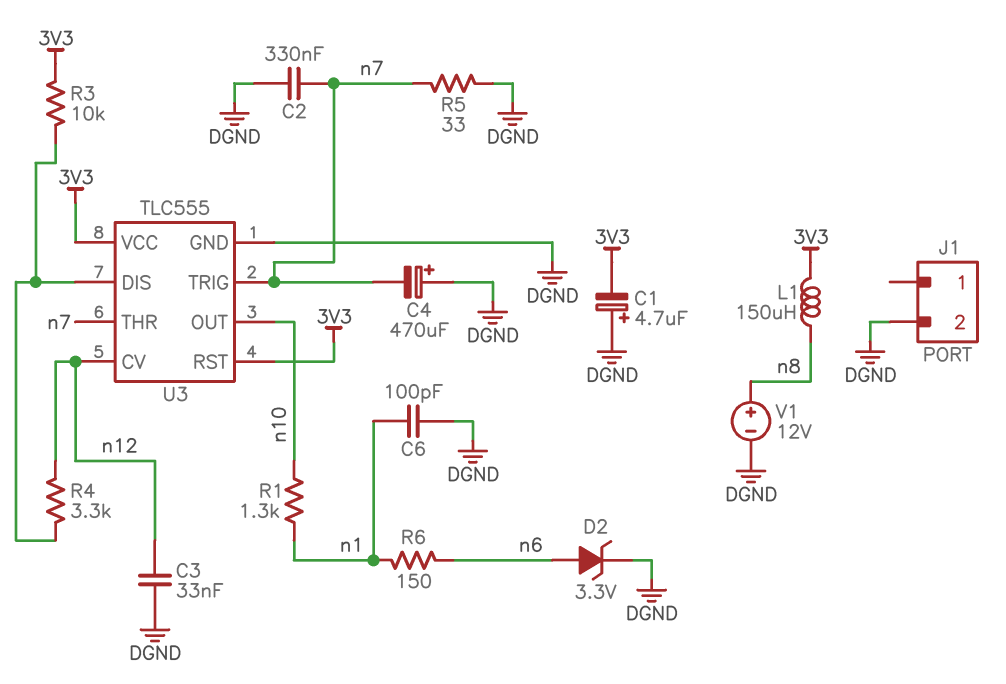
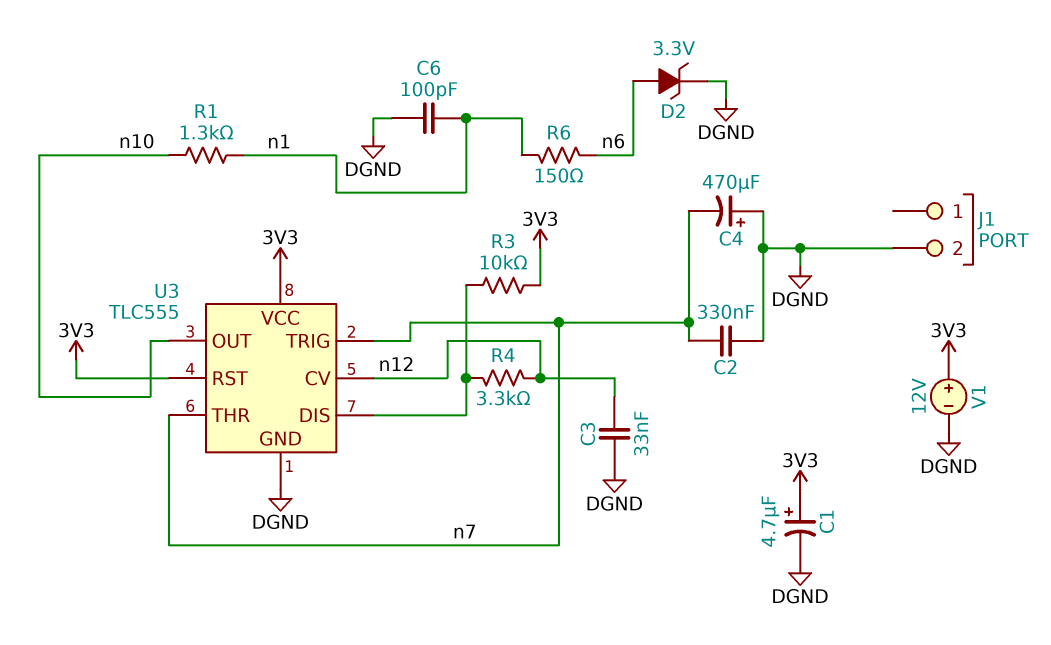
C1: 4.7uF (plus DGND, minus 3V3) -> 4.7uF (plus 3V3, minus DGND)
L1: 150uH (3V3, n8) -> none
R5: 33 (DGND, n7) -> none
V1: 12V (plus n8, minus DGND) -> 12V (plus 3V3, minus DGND)

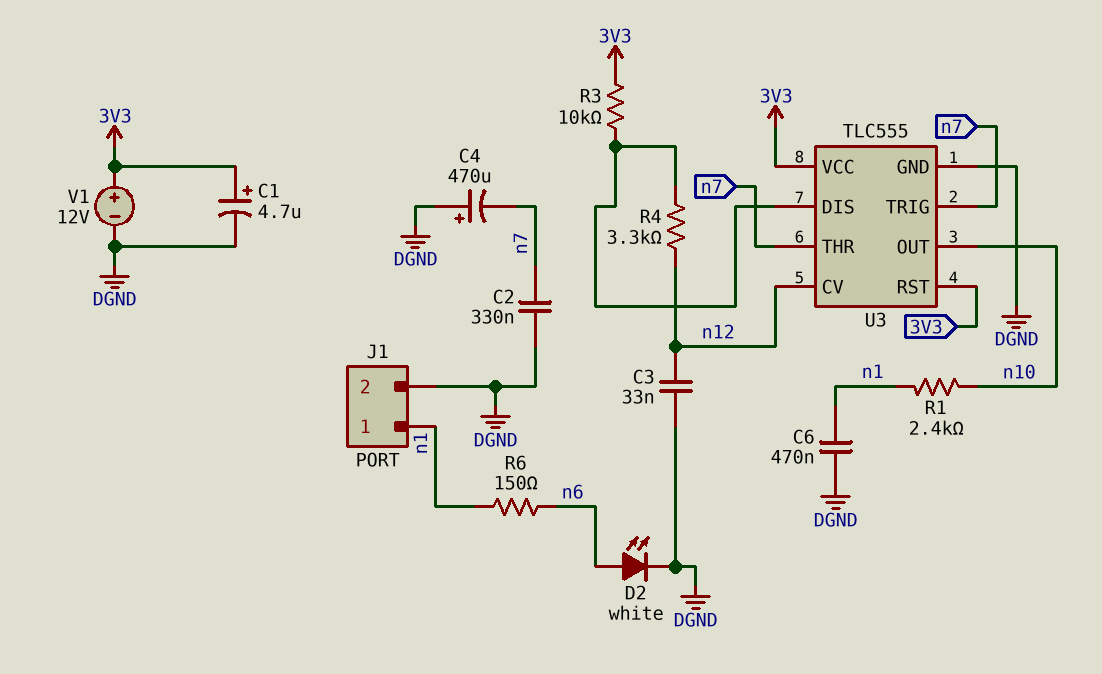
C6: 100pF (DGND, n1) -> 470nF (DGND, n1)
D2: zener 3.3V (A n6, K DGND) -> LED white (A n6, K DGND)
J1 pin 1: none -> n1
R1: 1.3k (n1, n10) -> 2.4k (n1, n10)

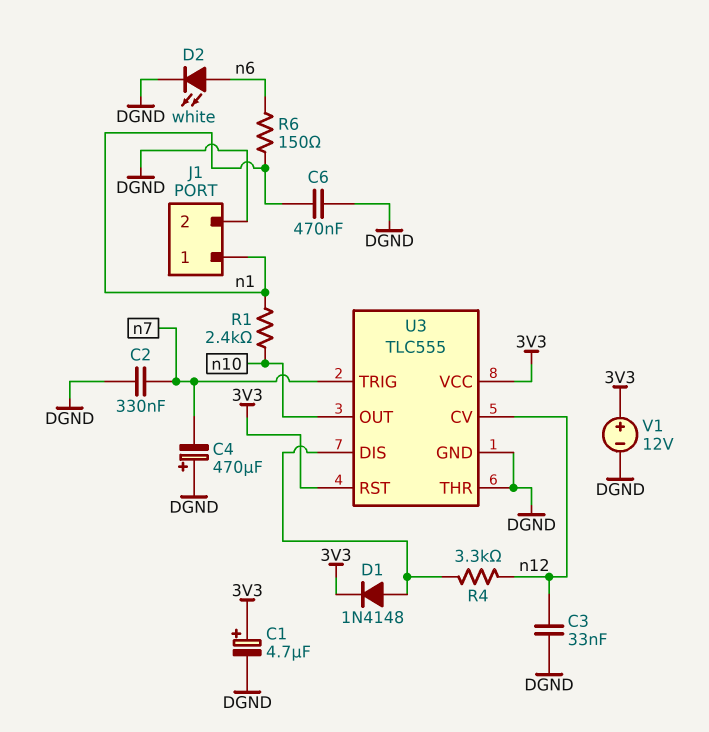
D1: none -> diode 1N4148 (A U3/DIS, K 3V3)
R3: 10k (3V3, U3/DIS) -> none
U3 pin THR: n7 -> DGND

